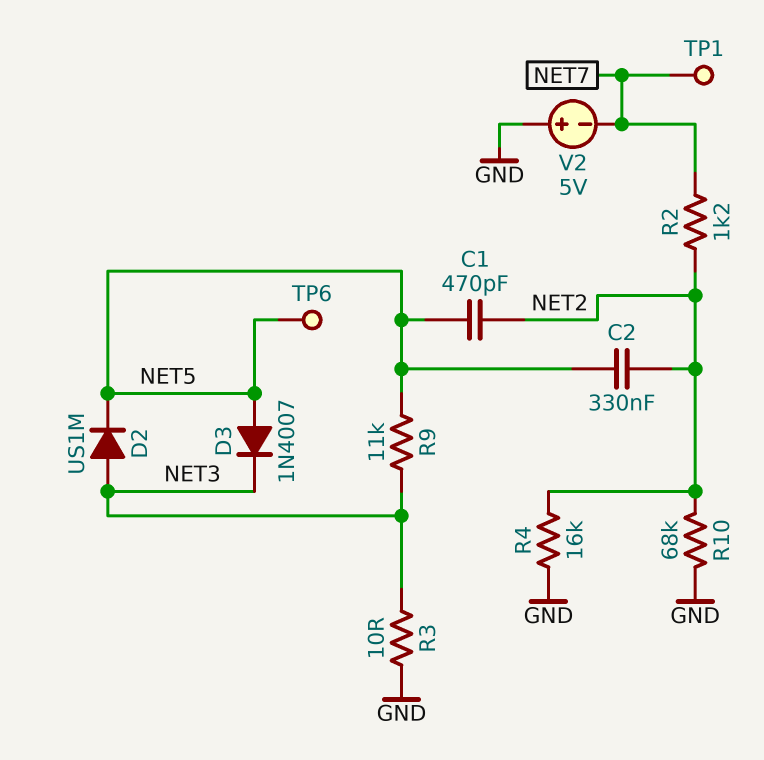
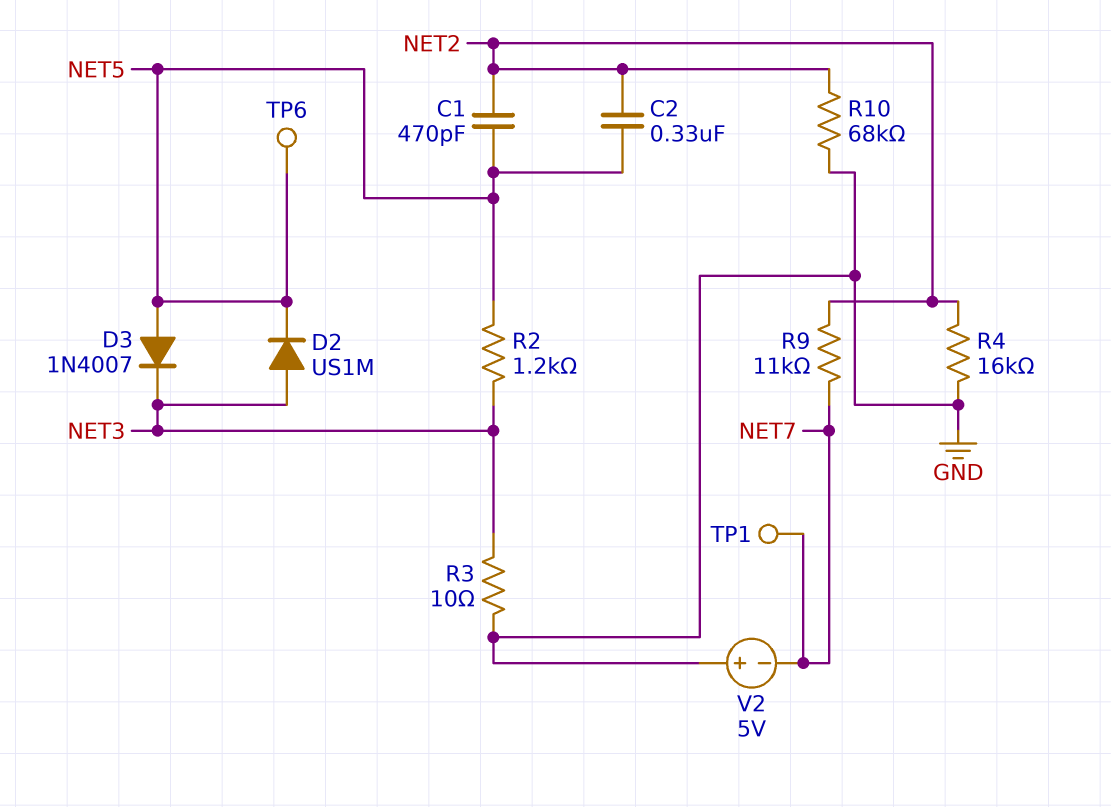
R2: 1.2k (NET2, NET7) -> 1.2k (NET3, NET5)
R9: 11k (NET3, NET5) -> 11k (NET2, NET7)

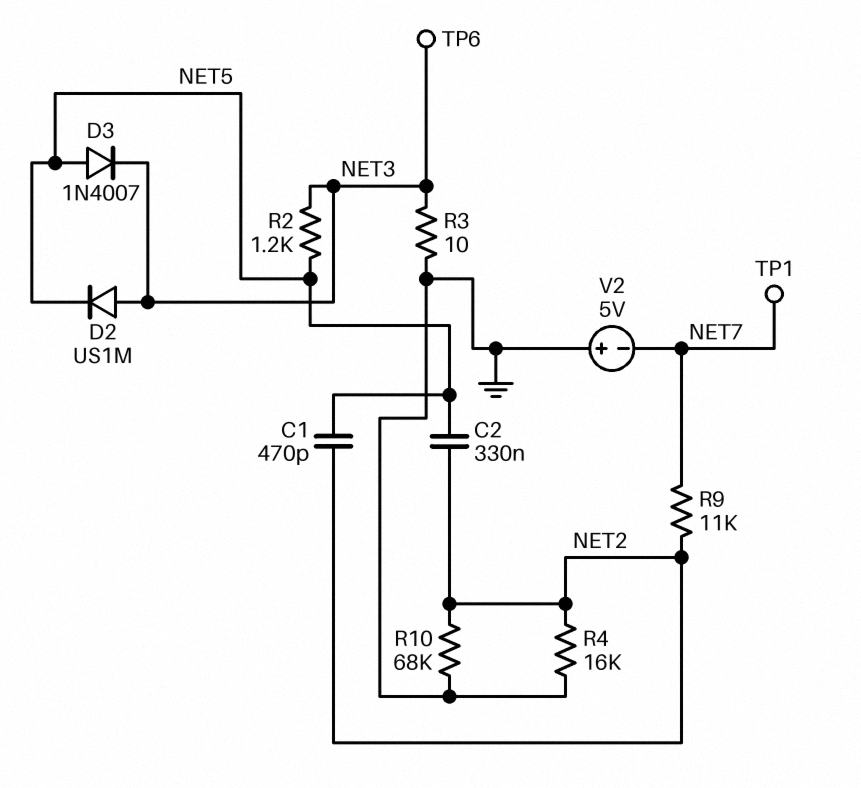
TP6: test point (NET5) -> test point (NET3)

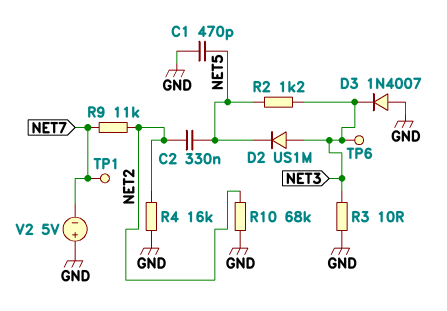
C1: 470pF (NET2, NET5) -> 470pF (GND, NET5)
D3: diode 1N4007 (A NET5, K NET3) -> diode 1N4007 (A GND, K NET3)

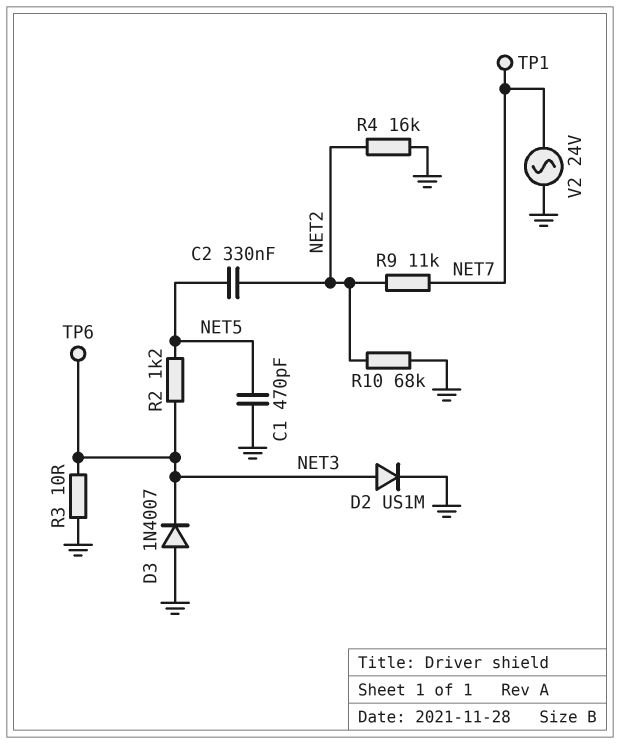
D2: diode US1M (A NET3, K NET5) -> diode US1M (A NET3, K GND)
V2: 5V (plus GND, minus NET7) -> AC 24V (GND, NET7)

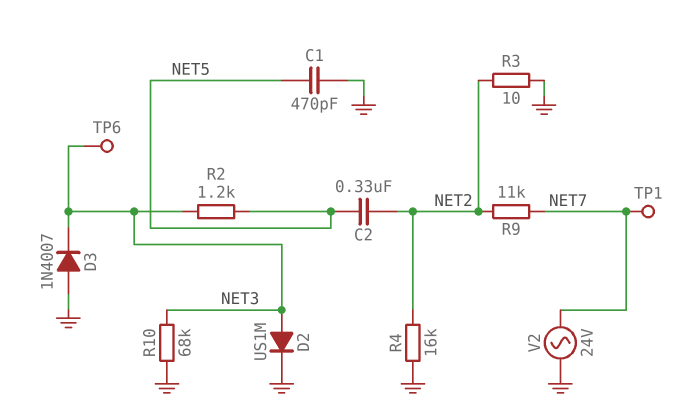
R3: 10 (GND, NET3) -> 10 (GND, NET2)
R10: 68k (GND, NET2) -> 68k (GND, NET3)

